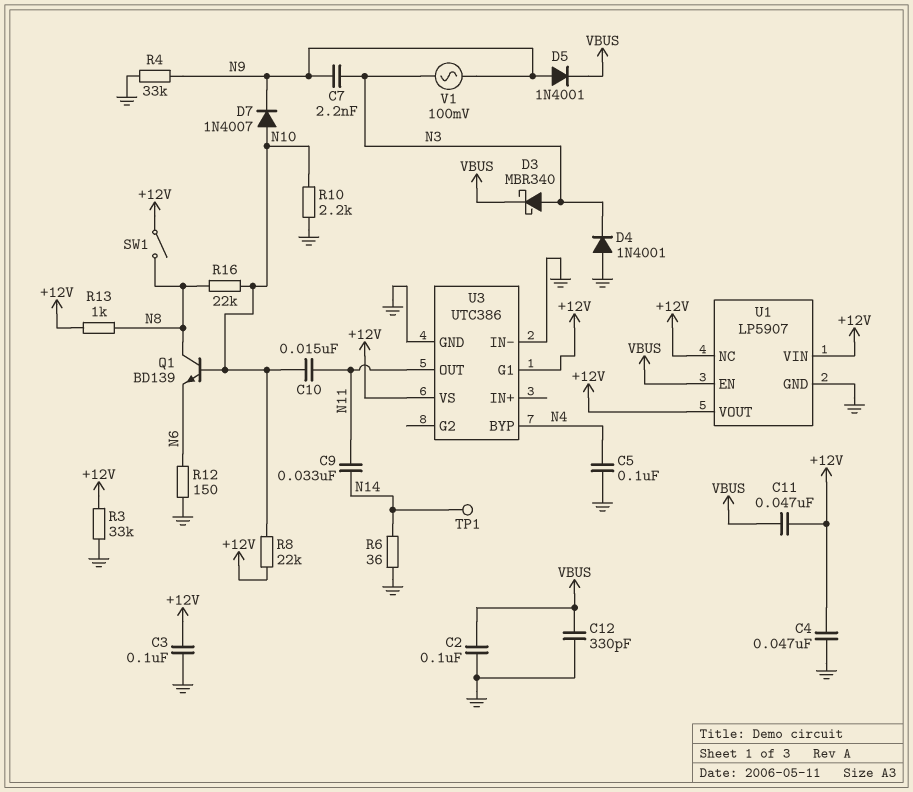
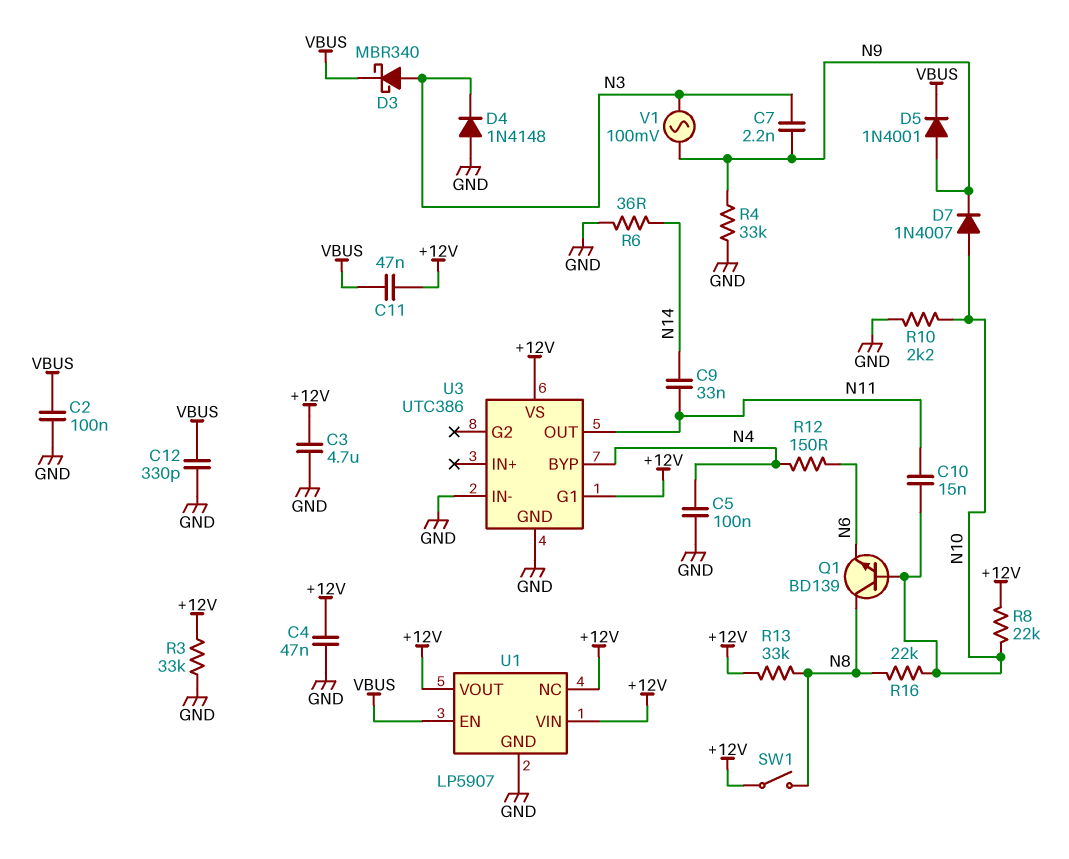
C3: 100nF (+12V, GND) -> 4.7uF (+12V, GND)
D4: diode 1N4001 (A GND, K N3) -> diode 1N4148 (A GND, K N3)
R12: 150 (GND, N6) -> 150 (N4, N6)
R13: 1k (+12V, N8) -> 33k (+12V, N8)
TP1: test point (N14) -> none

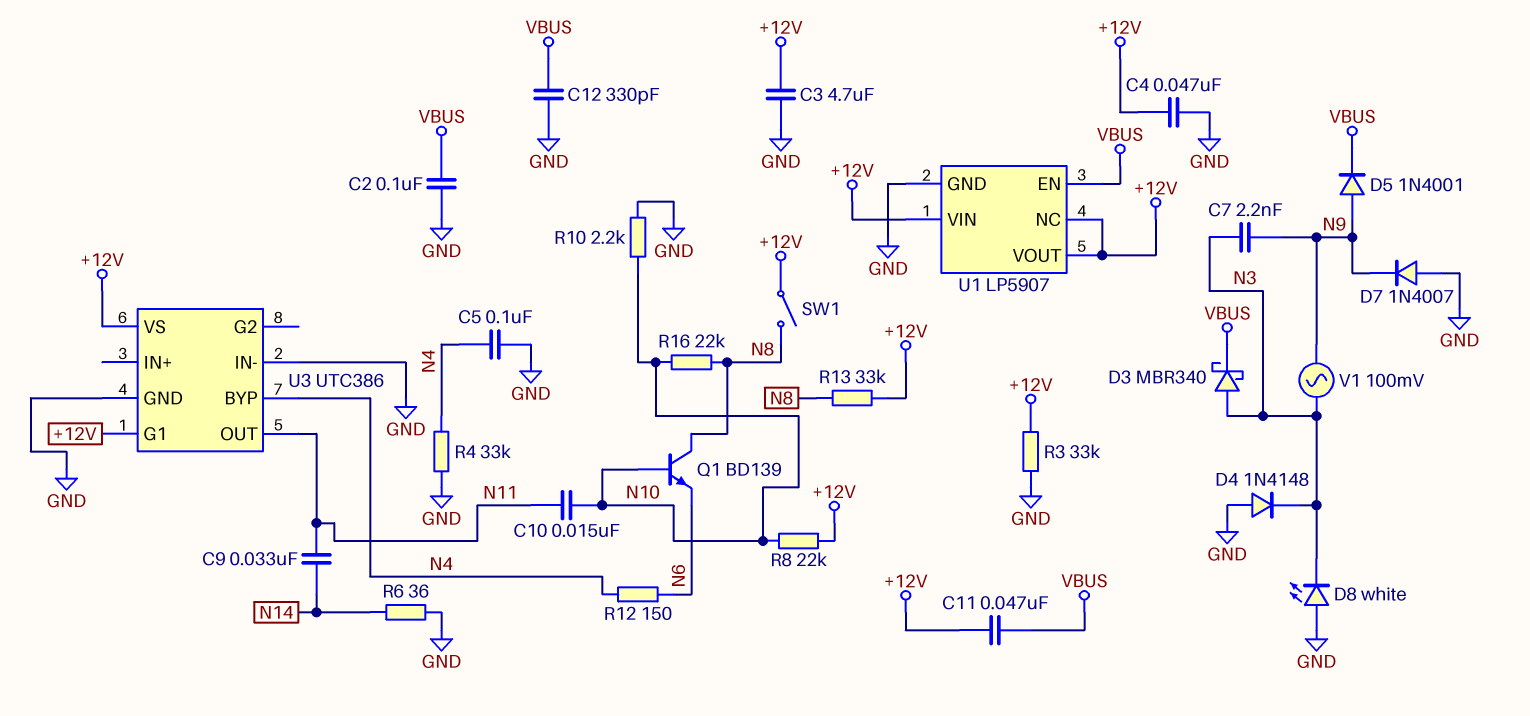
D7: diode 1N4007 (A N10, K N9) -> diode 1N4007 (A GND, K N9)
D8: none -> LED white (A GND, K N3)
R4: 33k (GND, N9) -> 33k (GND, N4)

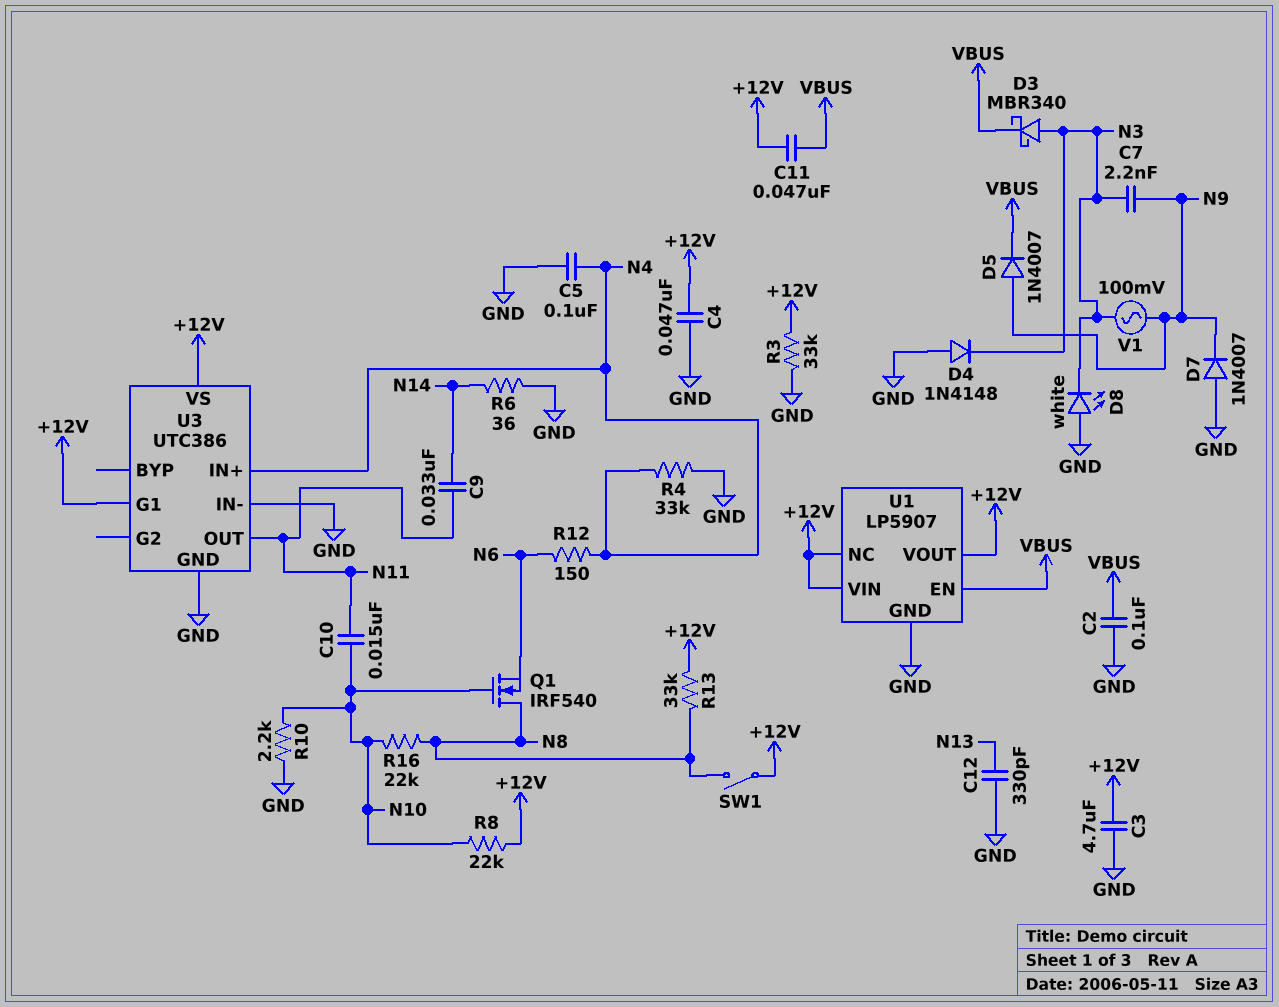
C12: 330pF (GND, VBUS) -> 330pF (GND, N13)
D5: diode 1N4001 (A N9, K VBUS) -> diode 1N4007 (A N9, K VBUS)
Q1: NPN BD139 (B N10, C N8, E N6) -> NMOS IRF540 (G N10, D N8, S N6)
U3 pin BYP: N4 -> none
U3 pin IN+: none -> N4

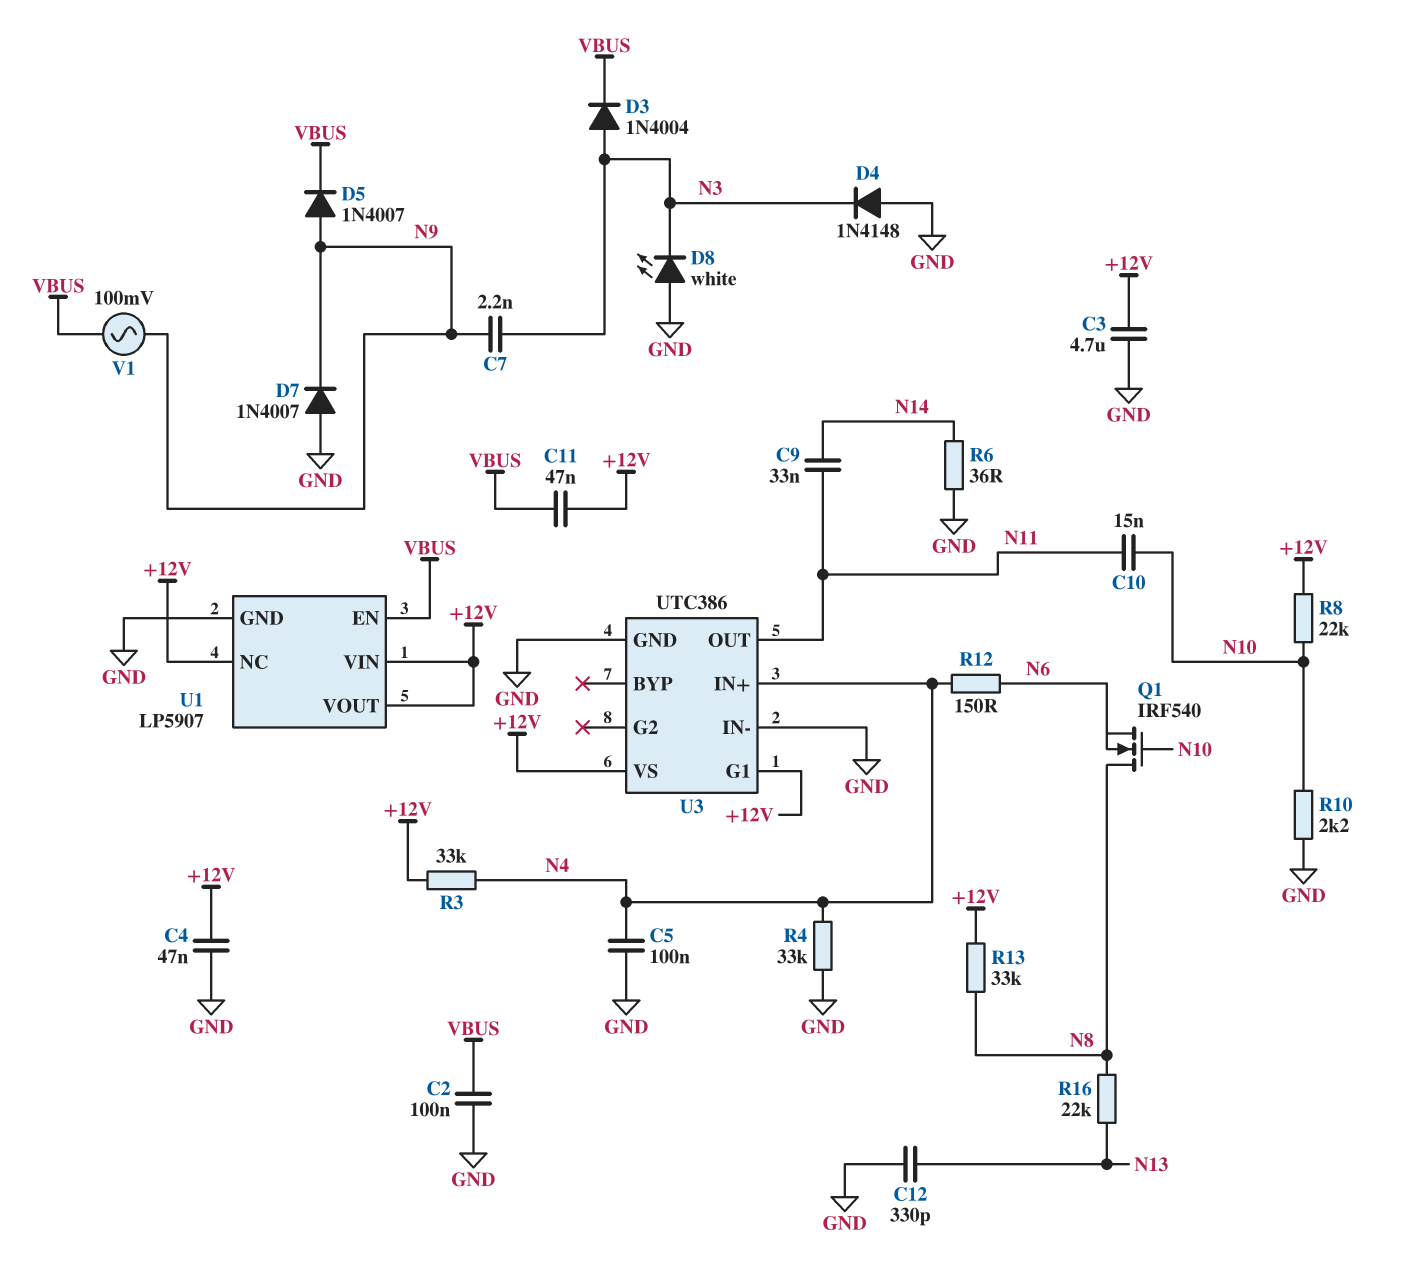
D3: schottky MBR340 (A N3, K VBUS) -> diode 1N4004 (A N3, K VBUS)
R3: 33k (+12V, GND) -> 33k (+12V, N4)
R16: 22k (N8, N10) -> 22k (N8, N13)
SW1: switch (+12V, N8) -> none
V1: AC 100mV (N3, N9) -> AC 100mV (N9, VBUS)

